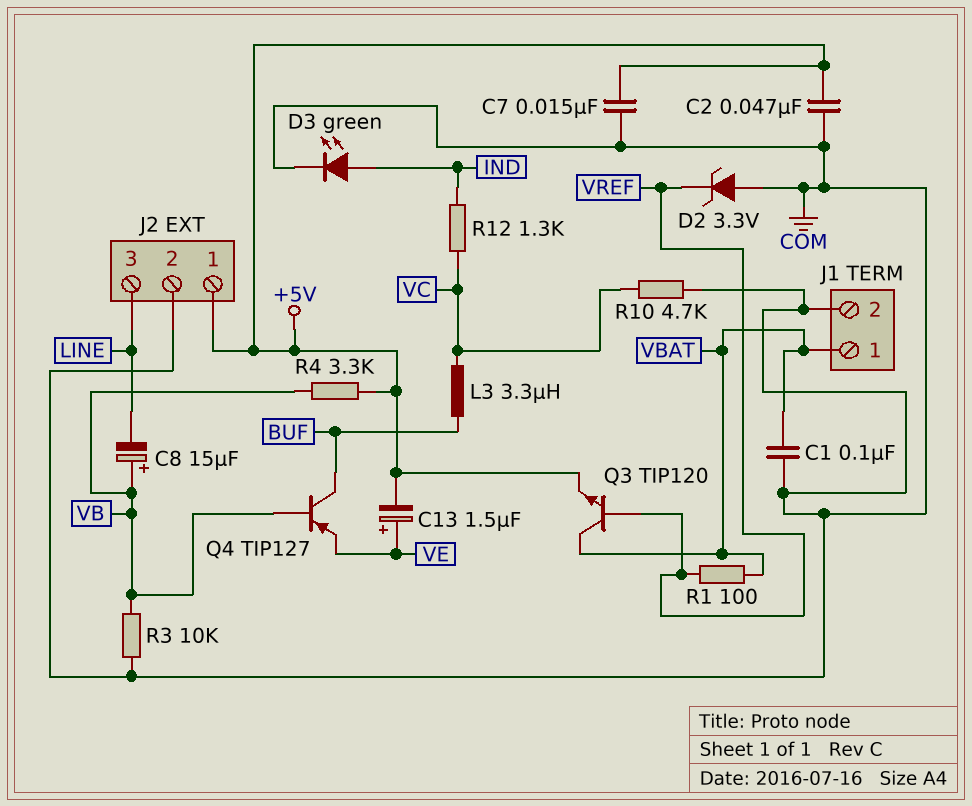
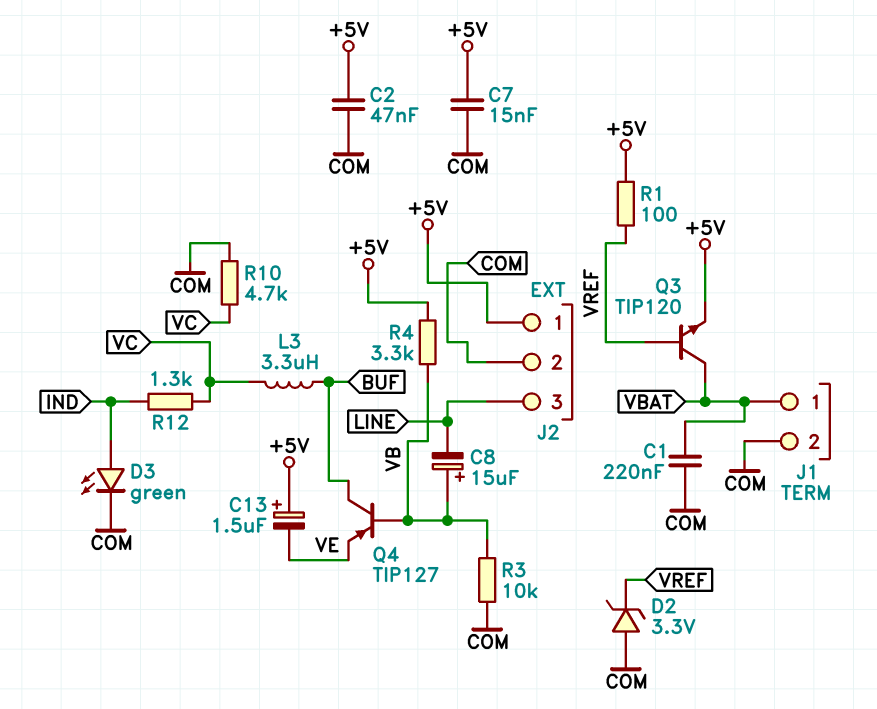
C1: 100nF (COM, VBAT) -> 220nF (COM, VBAT)
C13: 1.5uF (plus VE, minus +5V) -> 1.5uF (plus +5V, minus VE)
R1: 100 (VBAT, VREF) -> 100 (+5V, VREF)

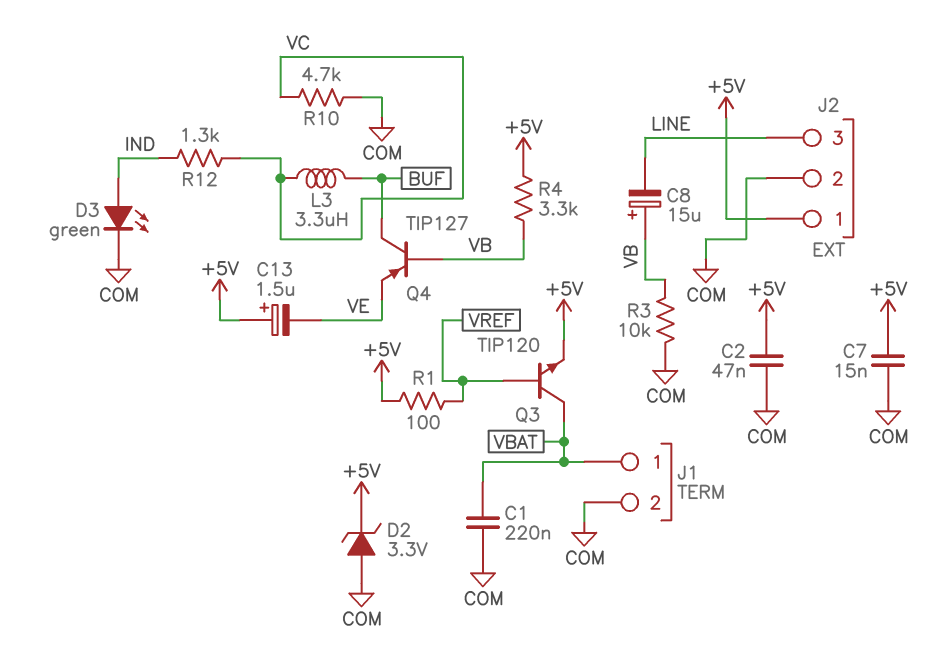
D2: zener 3.3V (A COM, K VREF) -> zener 3.3V (A COM, K +5V)

